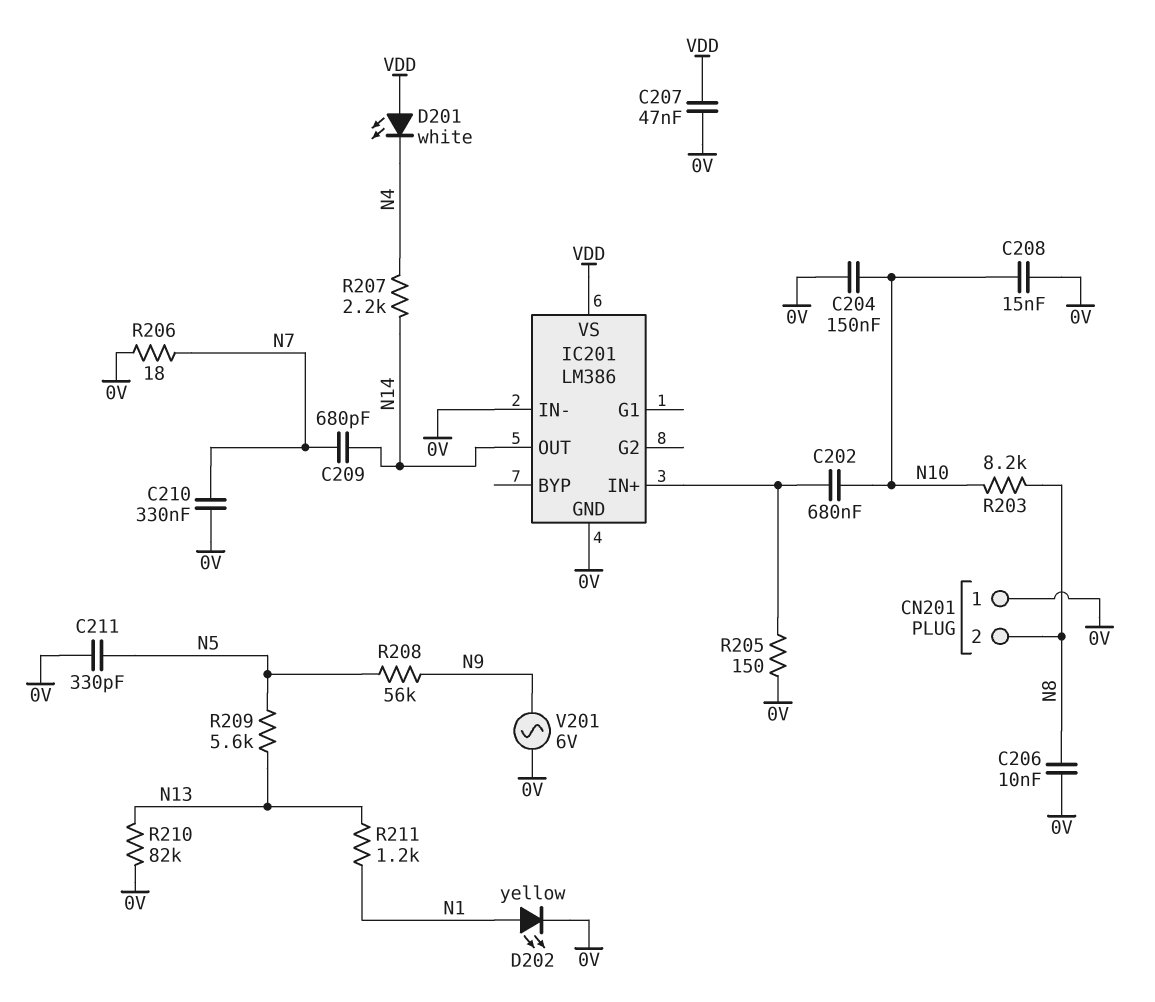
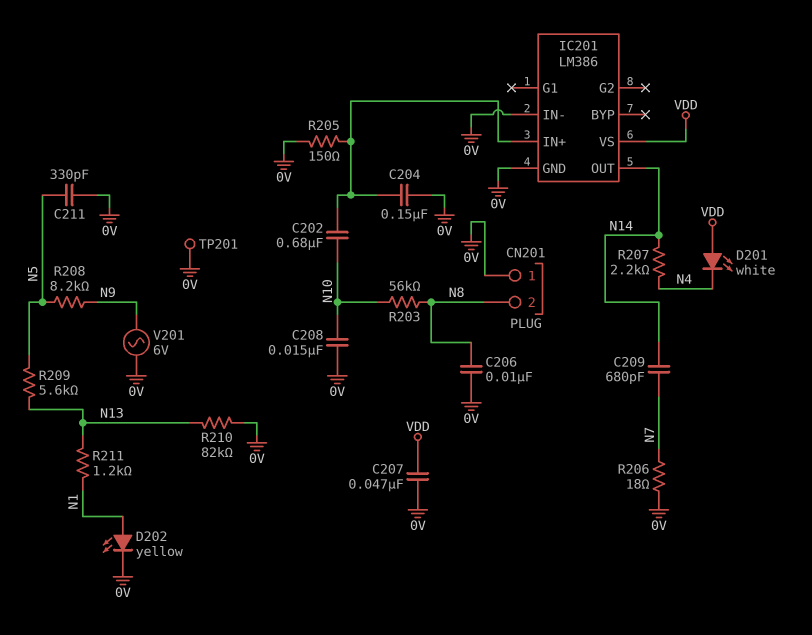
C204: 150nF (0V, N10) -> 150nF (0V, IC201/IN+)
C210: 330nF (0V, N7) -> none
R203: 8.2k (N8, N10) -> 56k (N8, N10)
R208: 56k (N5, N9) -> 8.2k (N5, N9)
TP201: none -> test point (0V)

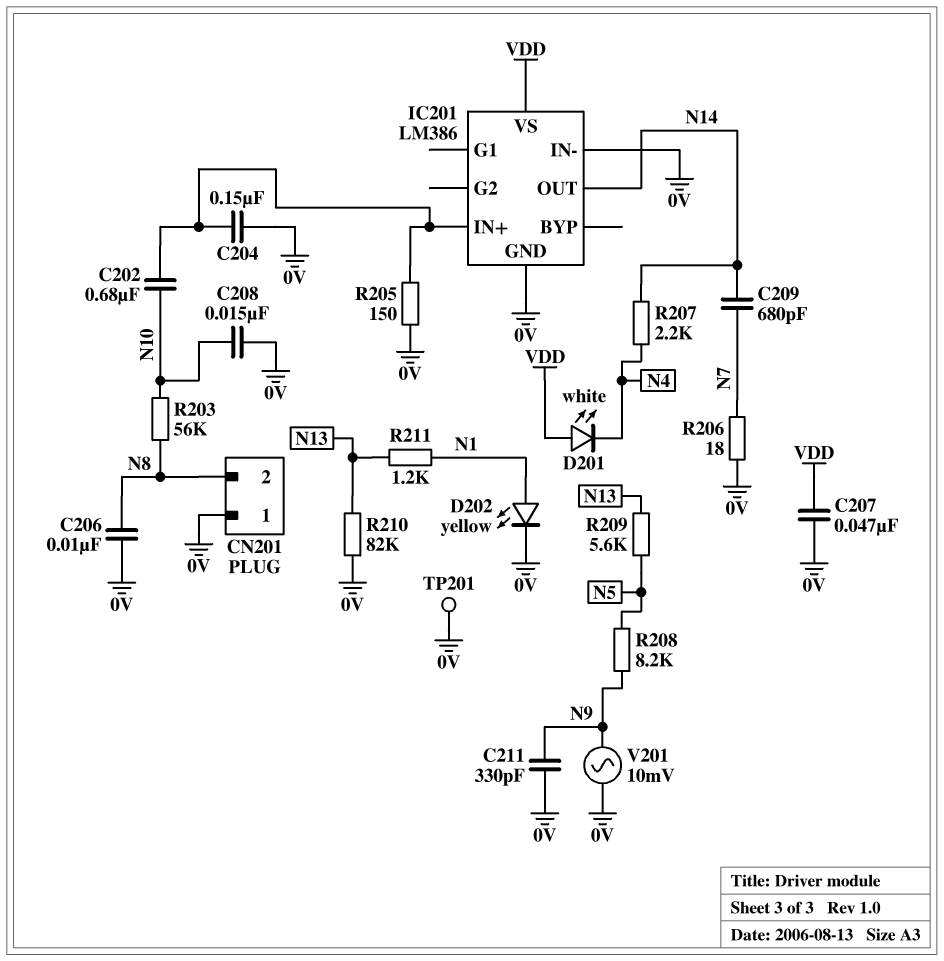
C211: 330pF (0V, N5) -> 330pF (0V, N9)
V201: AC 6V (0V, N9) -> AC 10mV (0V, N9)

